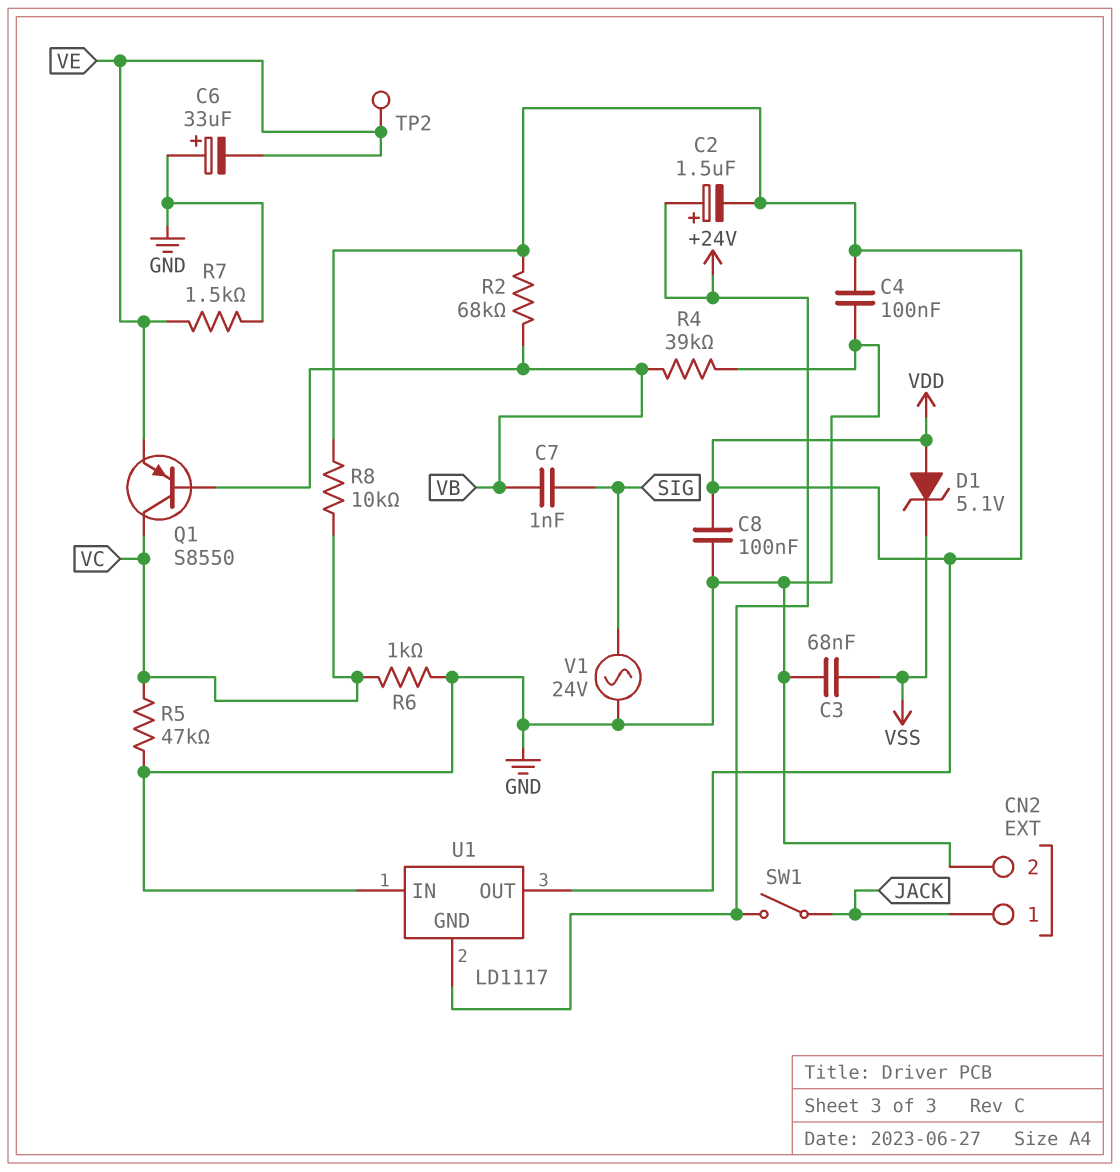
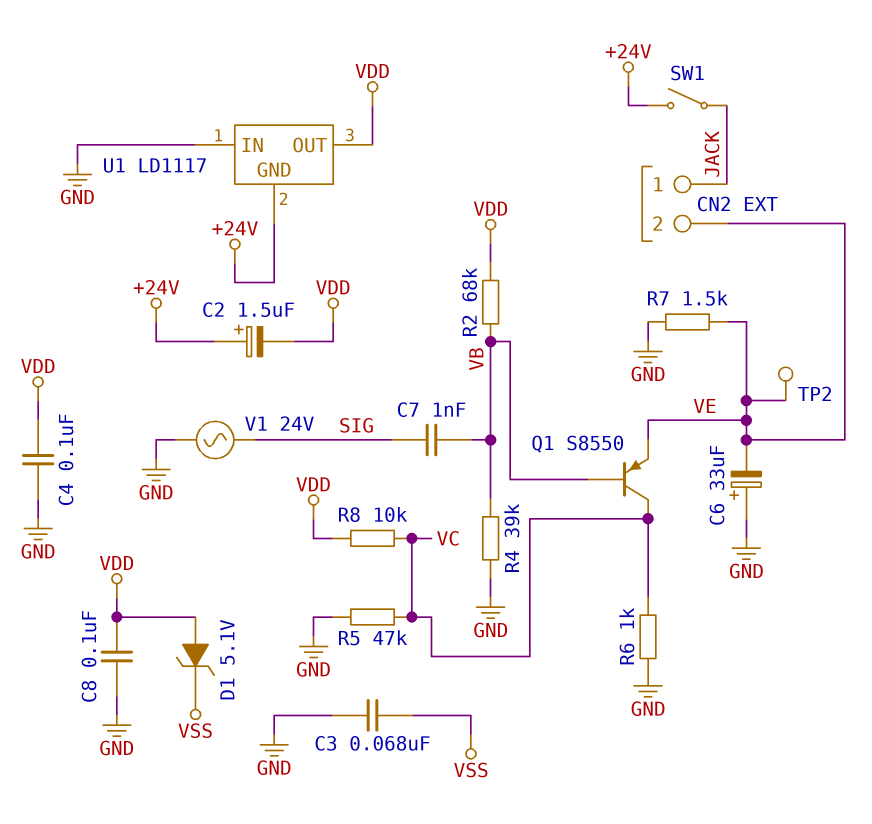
CN2 pin 2: GND -> VE

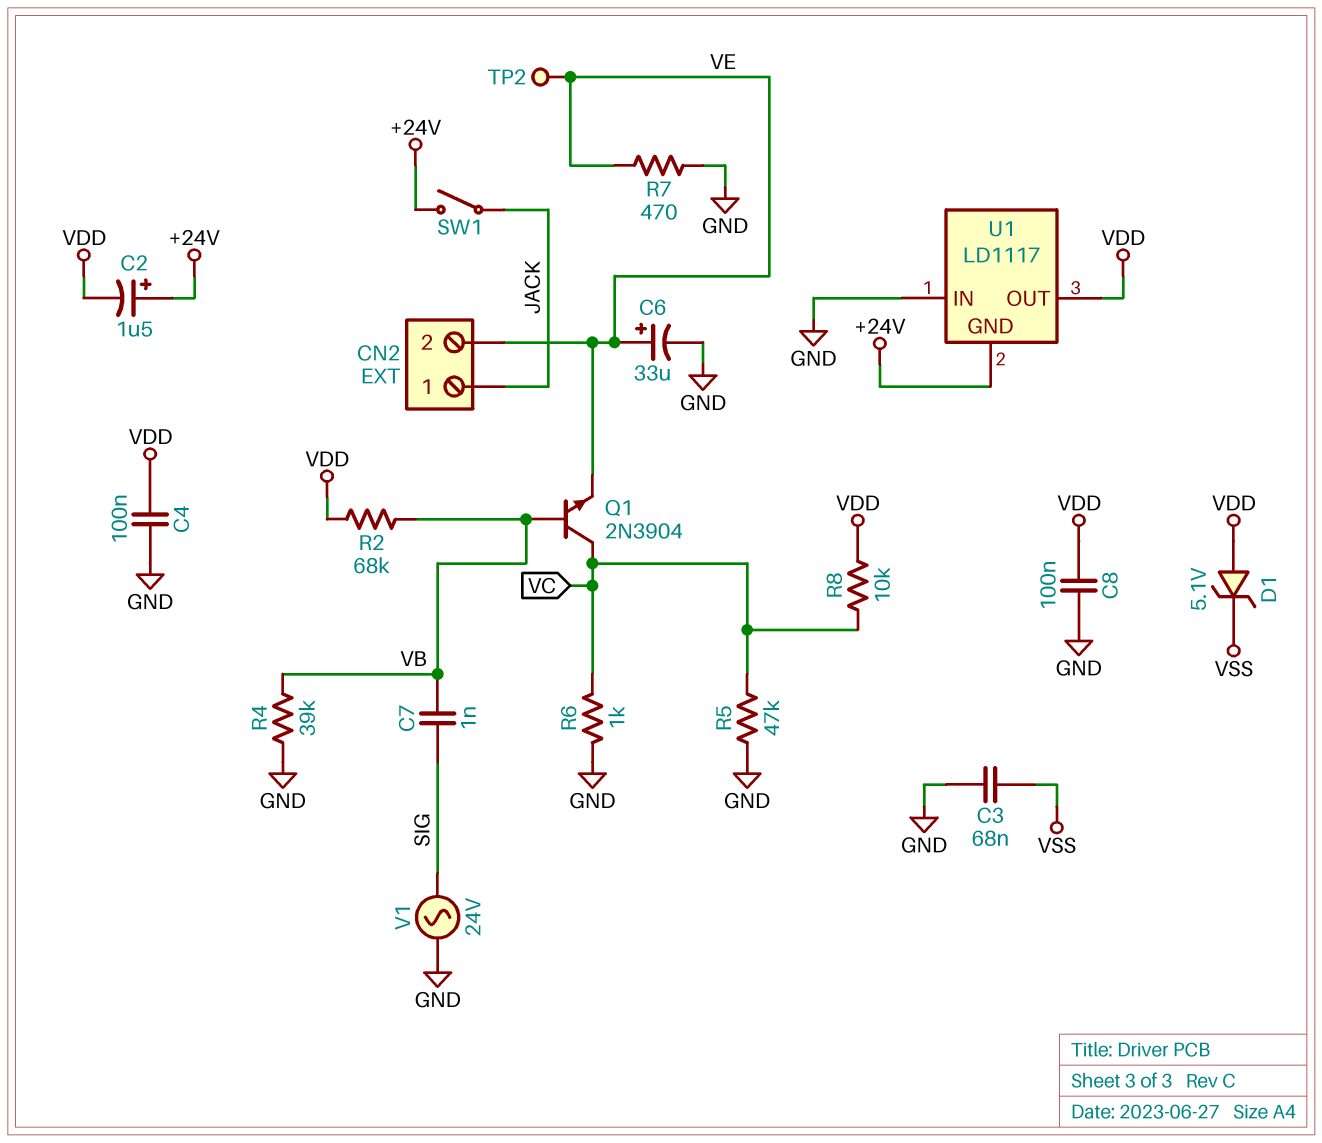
C6: 33uF (plus GND, minus VE) -> 33uF (plus VE, minus GND)
Q1: PNP S8550 (B VB, C VC, E VE) -> NPN 2N3904 (B VB, C VC, E VE)
R7: 1.5k (GND, VE) -> 470 (GND, VE)

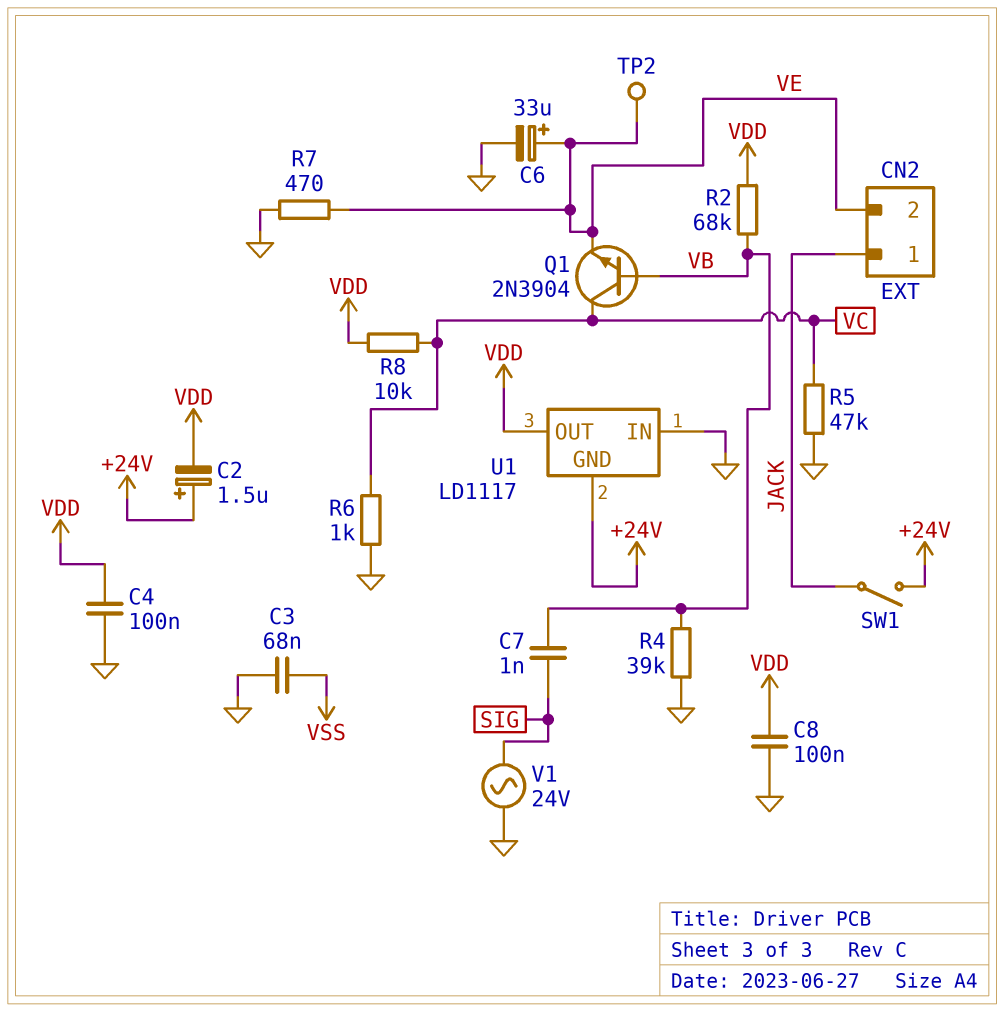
D1: zener 5.1V (A VDD, K VSS) -> none

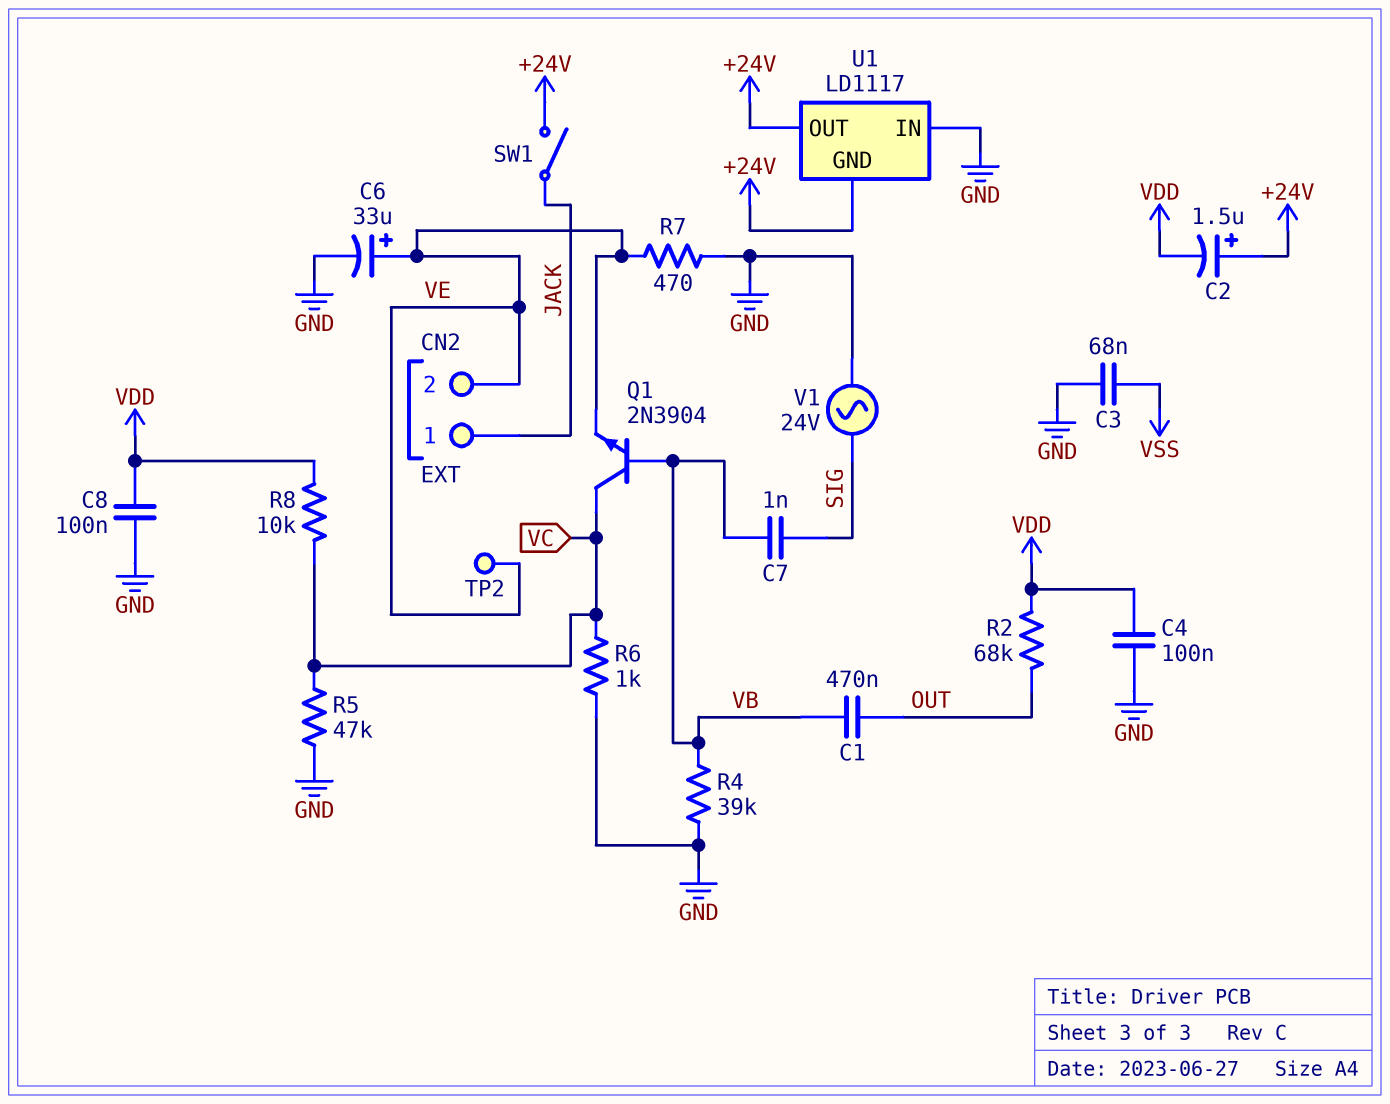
C1: none -> 470nF (OUT, VB)
R2: 68k (VB, VDD) -> 68k (OUT, VDD)
U1 pin OUT: VDD -> +24V

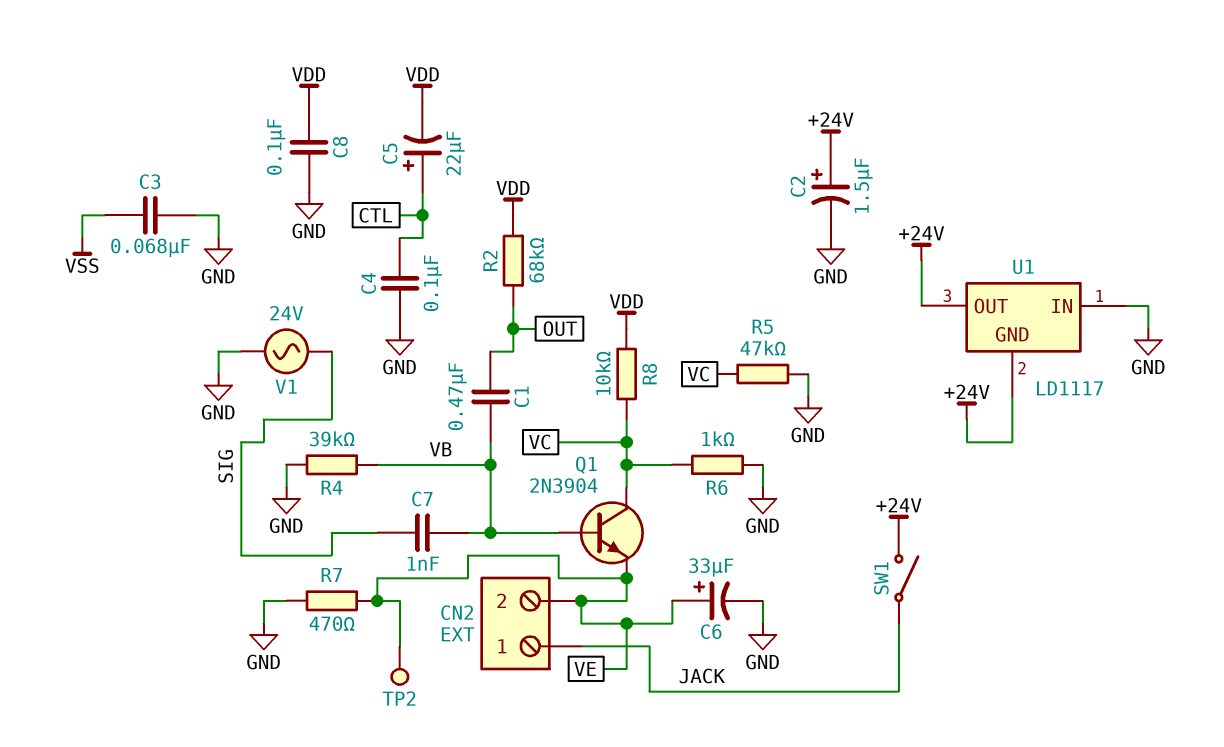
C2: 1.5uF (plus +24V, minus VDD) -> 1.5uF (plus +24V, minus GND)
C4: 100nF (GND, VDD) -> 100nF (CTL, GND)
C5: none -> 22uF (plus CTL, minus VDD)

